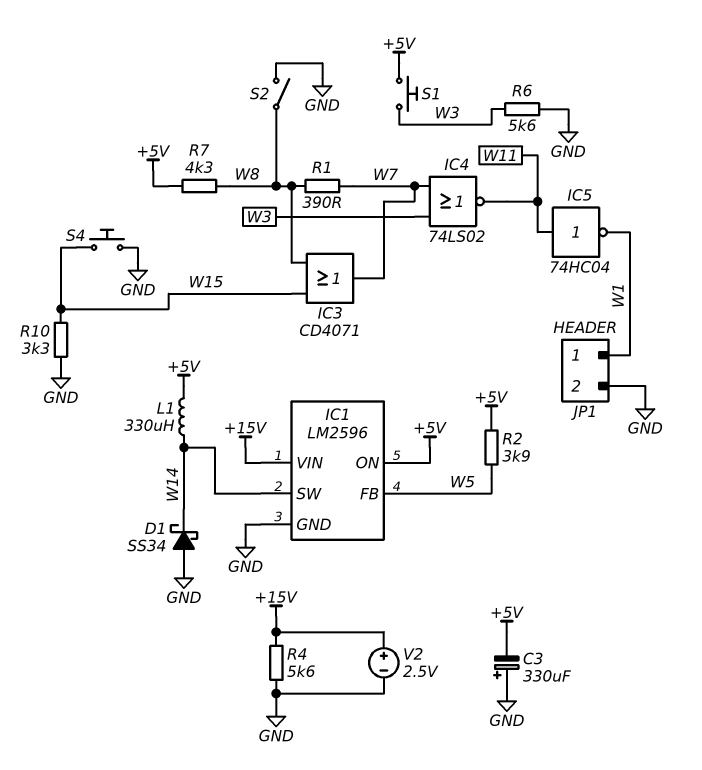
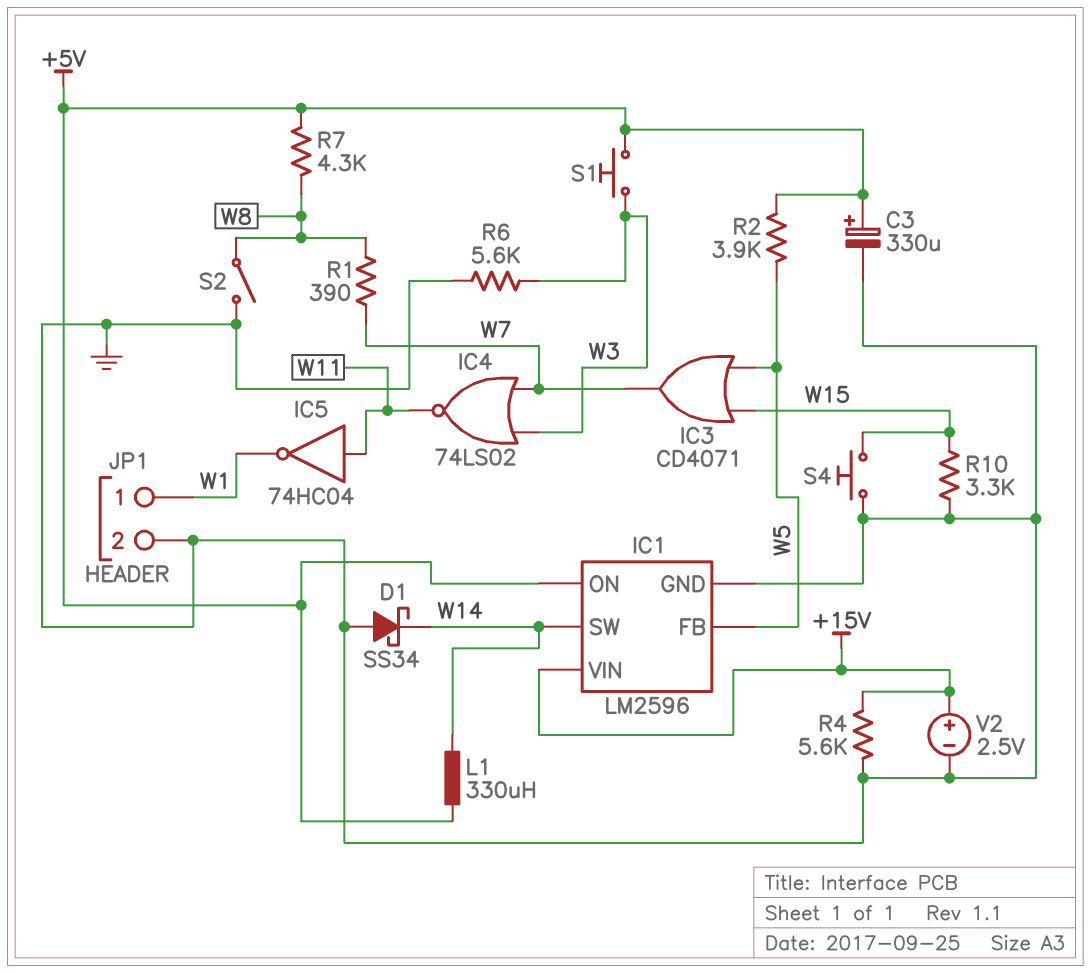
C3: 330uF (plus GND, minus +5V) -> 330uF (plus +5V, minus GND)
IC3: OR CD4071 (in W8, in W15, out W7) -> OR CD4071 (in W5, in W15, out W7)

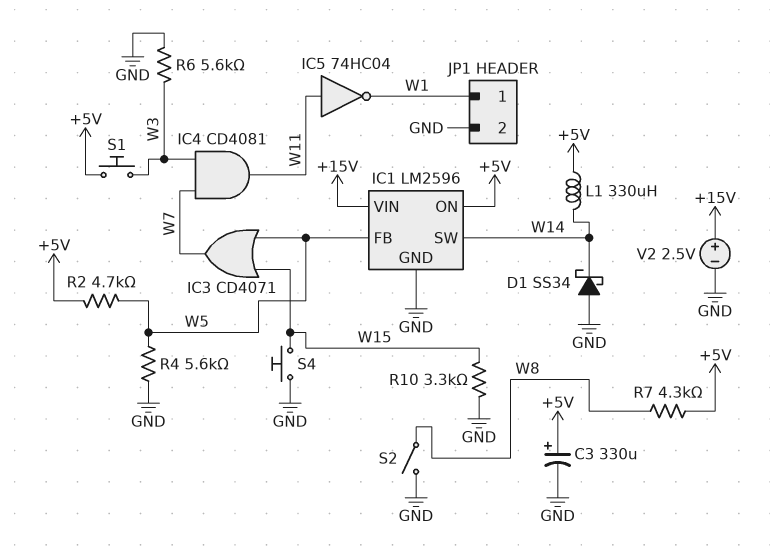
IC4: NOR 74LS02 (in W3, in W7, out W11) -> AND CD4081 (in W3, in W7, out W11)
R1: 390 (W7, W8) -> none
R2: 3.9k (+5V, W5) -> 4.7k (+5V, W5)
R4: 5.6k (+15V, GND) -> 5.6k (GND, W5)

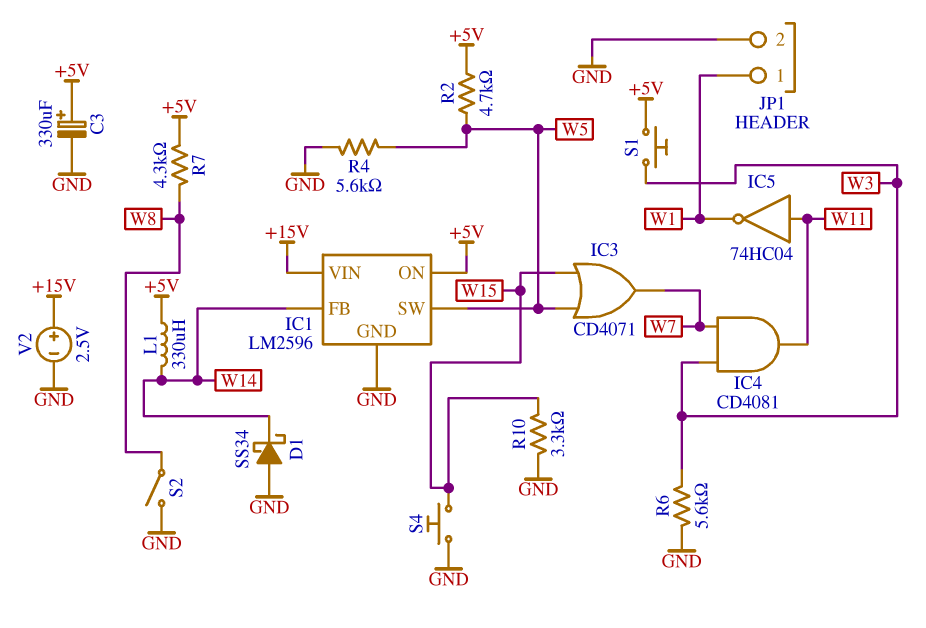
IC1 pin FB: W5 -> W14
IC1 pin SW: W14 -> W5

